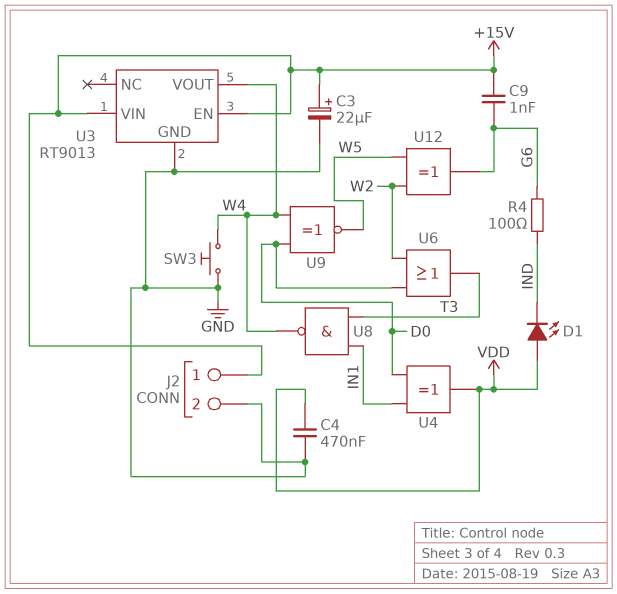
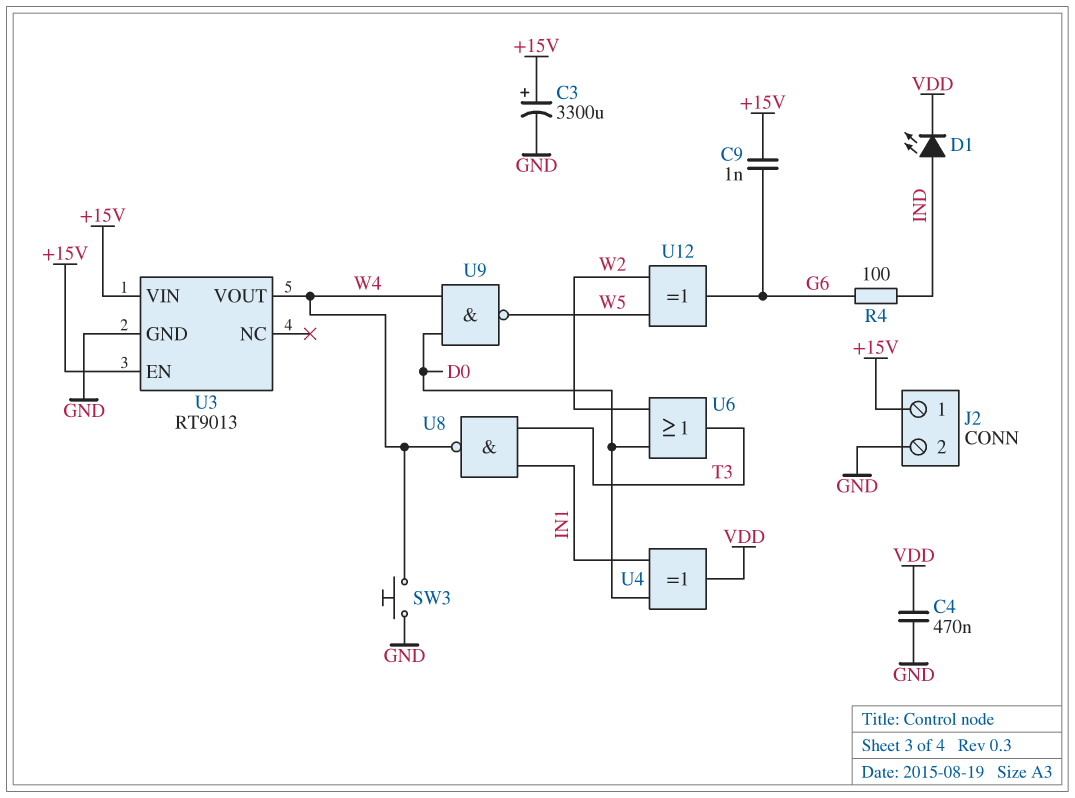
C3: 22uF (plus +15V, minus GND) -> 3300uF (plus +15V, minus GND)
D1: LED (A VDD, K IND) -> LED (A IND, K VDD)
U9: XNOR (in D0, in W4, out W5) -> NAND (in D0, in W4, out W5)

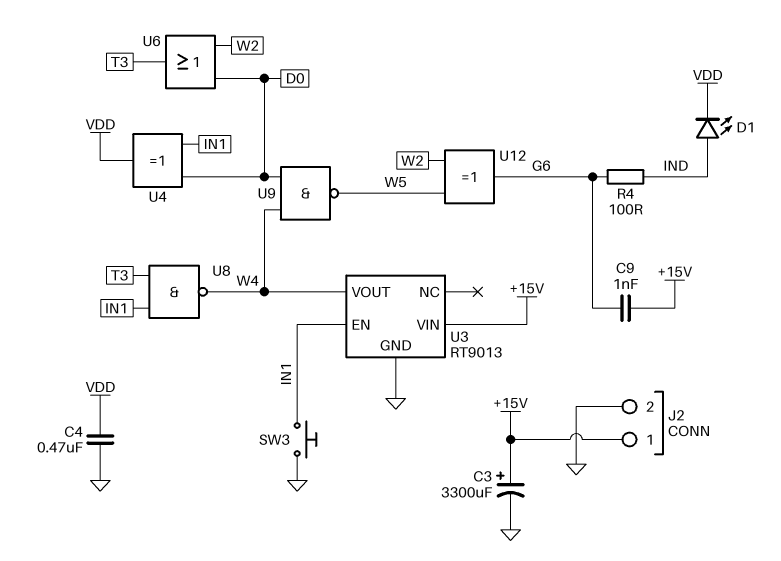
SW3: button (GND, W4) -> button (GND, IN1)
U3 pin EN: +15V -> IN1

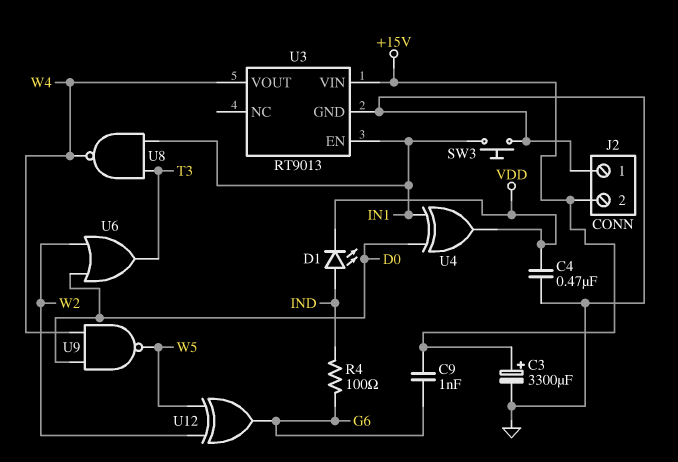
J2 pin 1: +15V -> GND
J2 pin 2: GND -> +15V

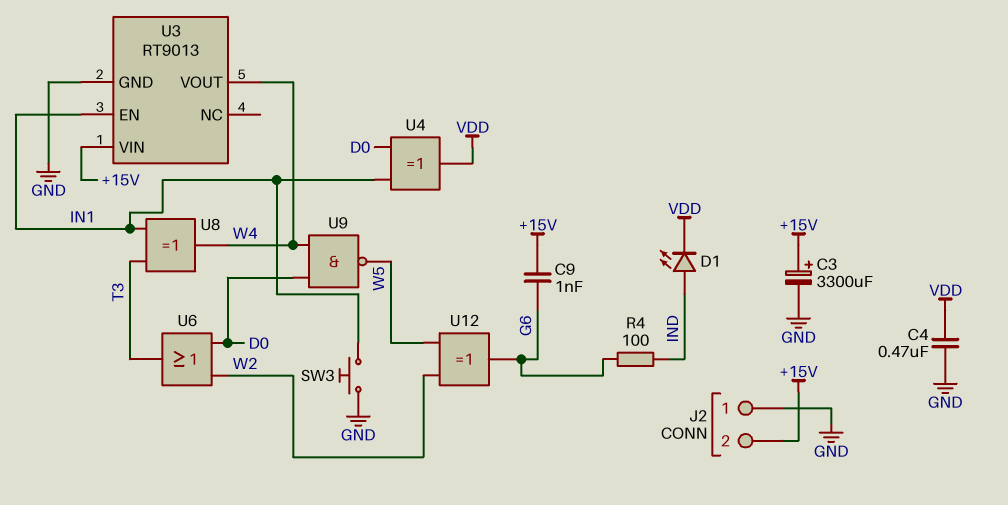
U8: NAND (in IN1, in T3, out W4) -> XOR (in IN1, in T3, out W4)

